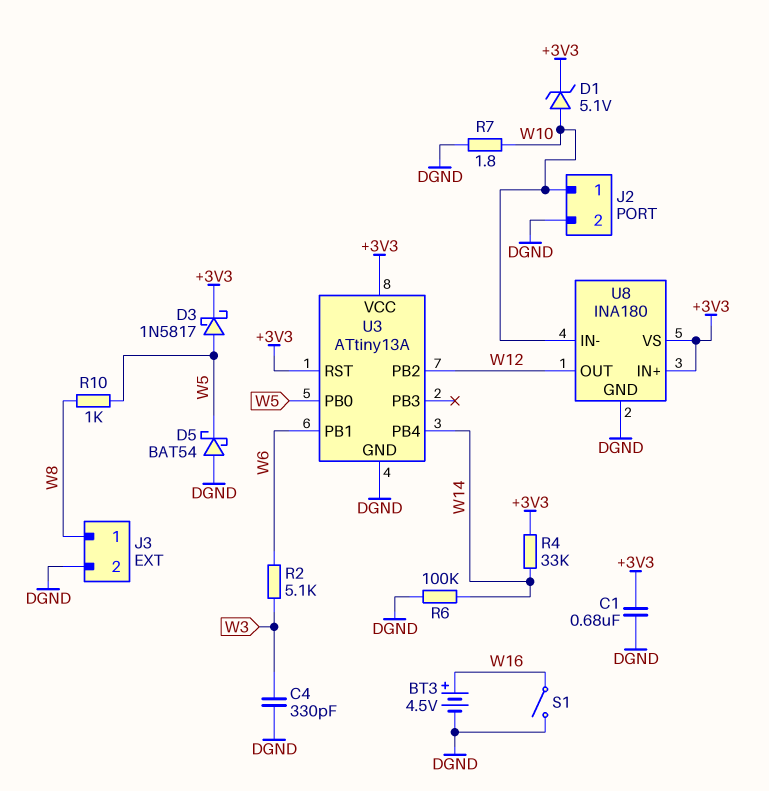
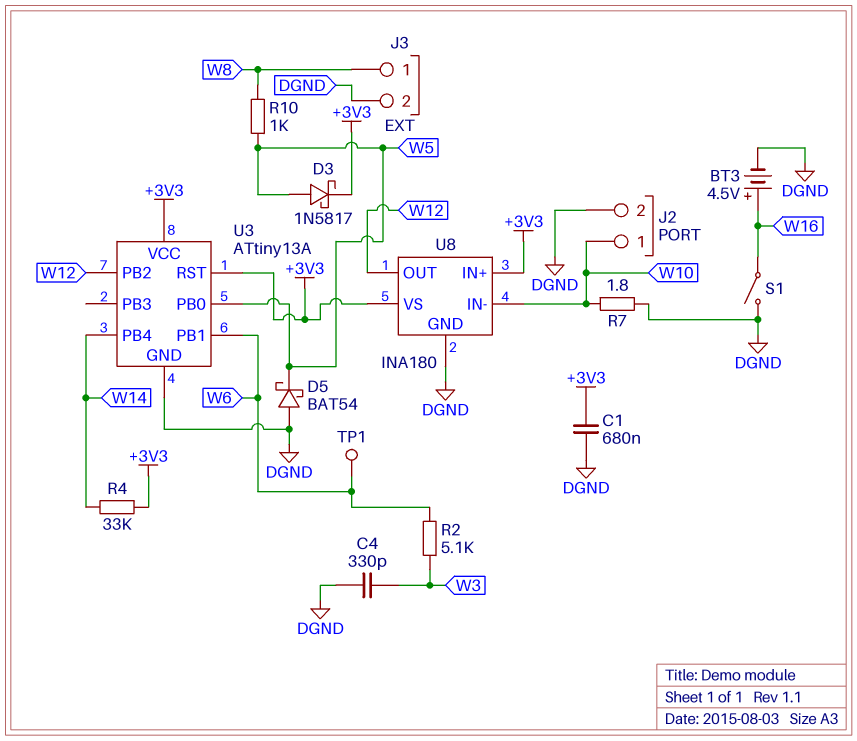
D1: zener 5.1V (A W10, K +3V3) -> none
R6: 100k (DGND, W14) -> none
TP1: none -> test point (W6)

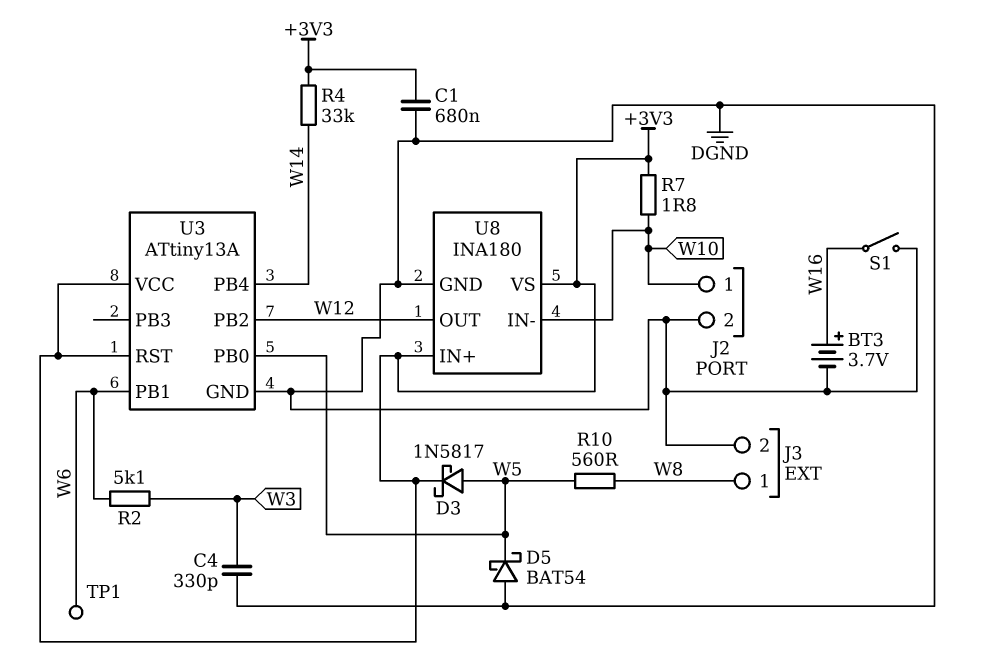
BT3: 4.5V (plus W16, minus DGND) -> 3.7V (plus W16, minus DGND)
R7: 1.8 (DGND, W10) -> 1.8 (+3V3, W10)
R10: 1k (W5, W8) -> 560 (W5, W8)

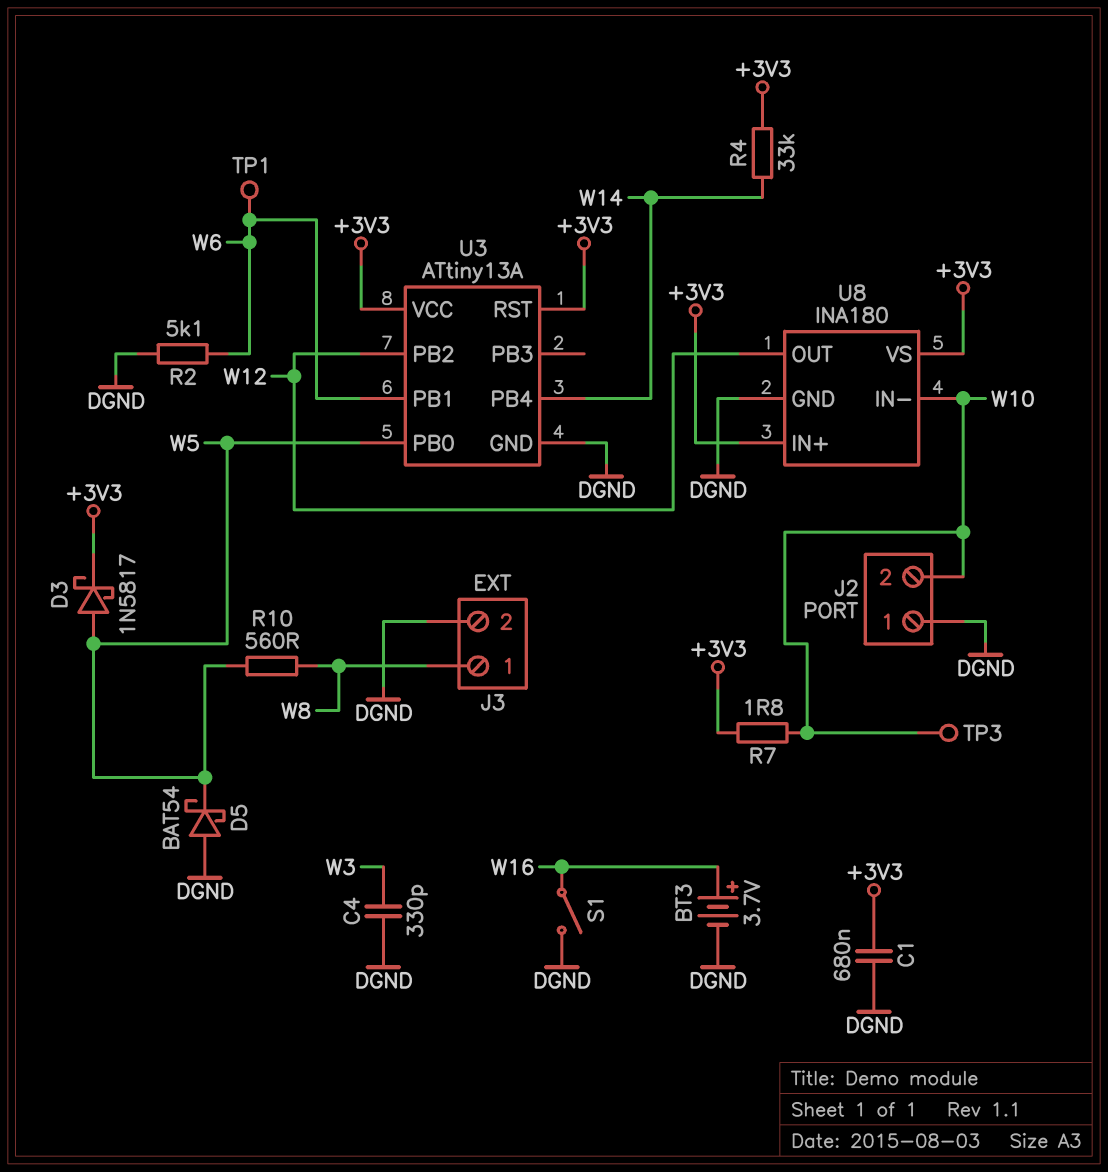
J2 pin 1: W10 -> DGND
J2 pin 2: DGND -> W10
R2: 5.1k (W3, W6) -> 5.1k (DGND, W6)
TP3: none -> test point (W10)

